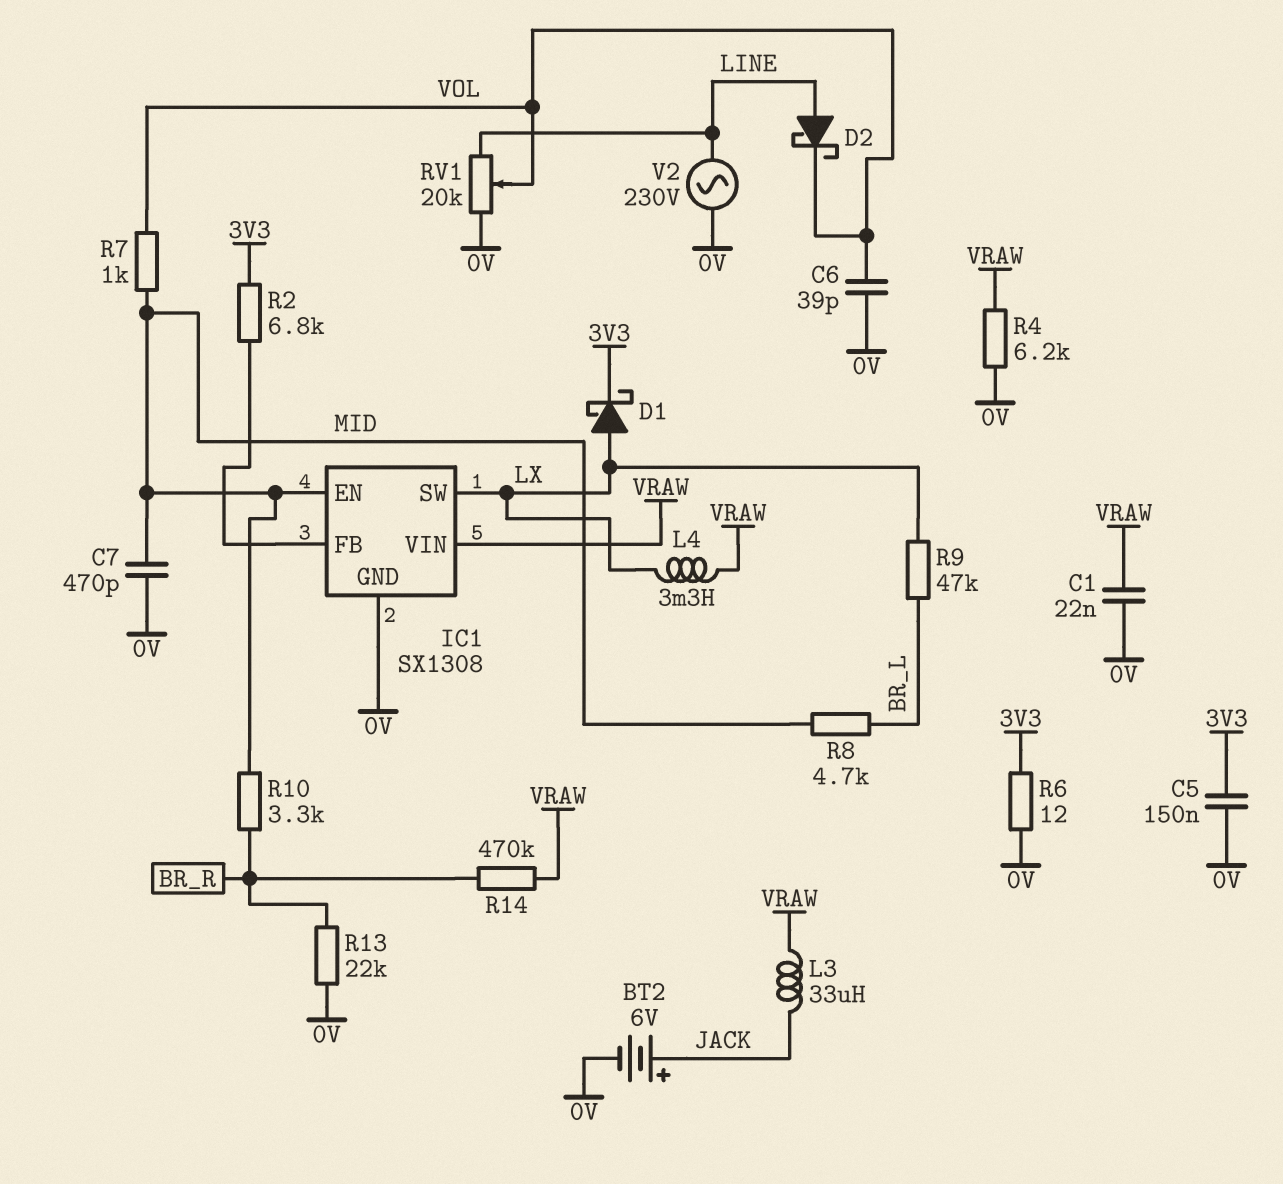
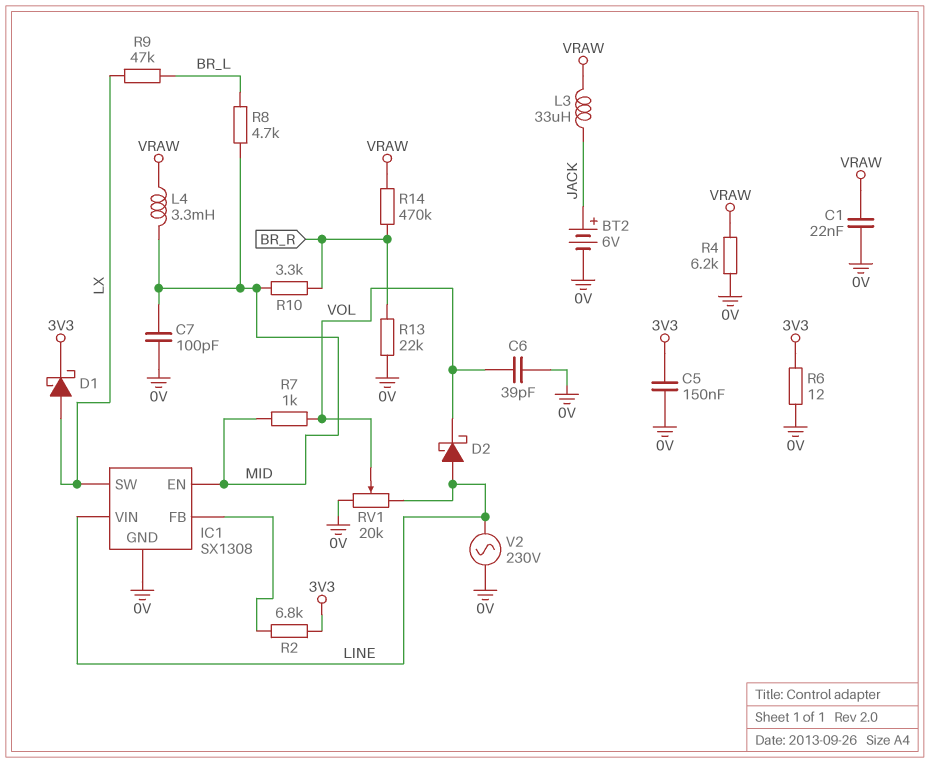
C7: 470pF (0V, MID) -> 100pF (0V, MID)
IC1 pin VIN: VRAW -> LINE
L4: 3.3mH (LX, VRAW) -> 3.3mH (MID, VRAW)

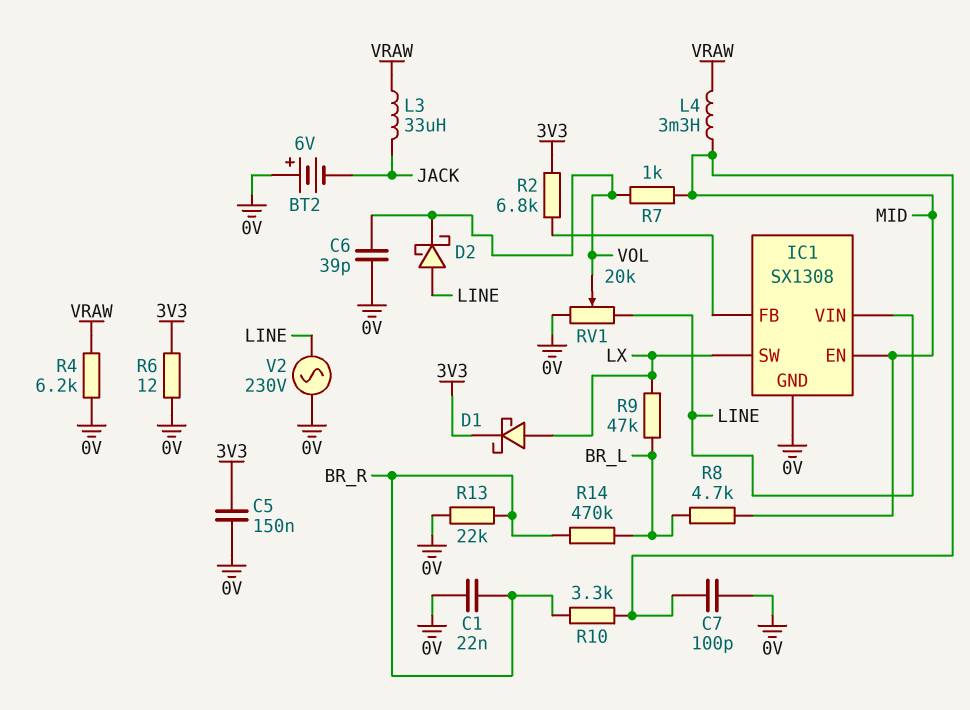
BT2: 6V (plus JACK, minus 0V) -> 6V (plus 0V, minus JACK)
C1: 22nF (0V, VRAW) -> 22nF (0V, BR_R)
R14: 470k (BR_R, VRAW) -> 470k (BR_L, BR_R)

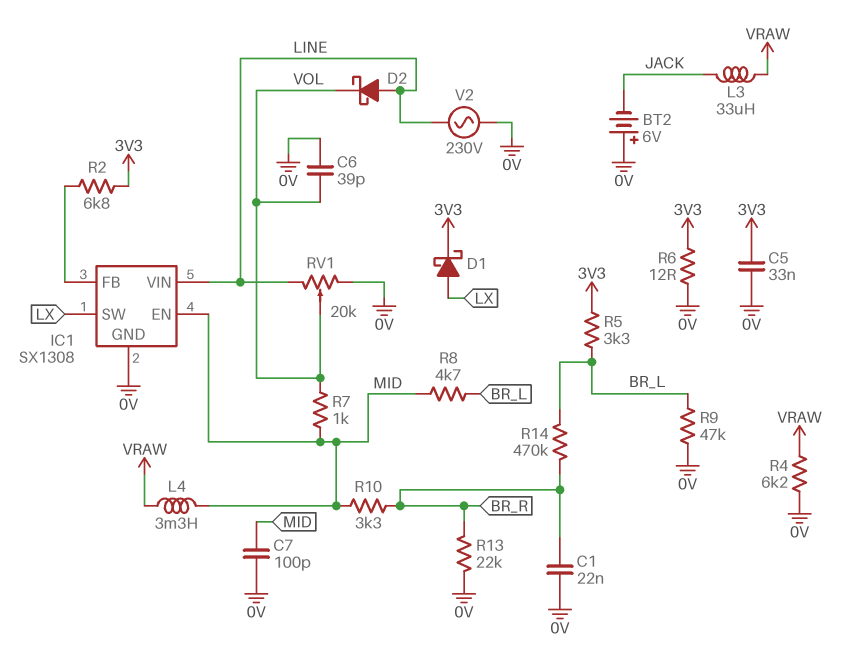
C5: 150nF (0V, 3V3) -> 33nF (0V, 3V3)
R5: none -> 3.3k (3V3, BR_L)
R9: 47k (BR_L, LX) -> 47k (0V, BR_L)

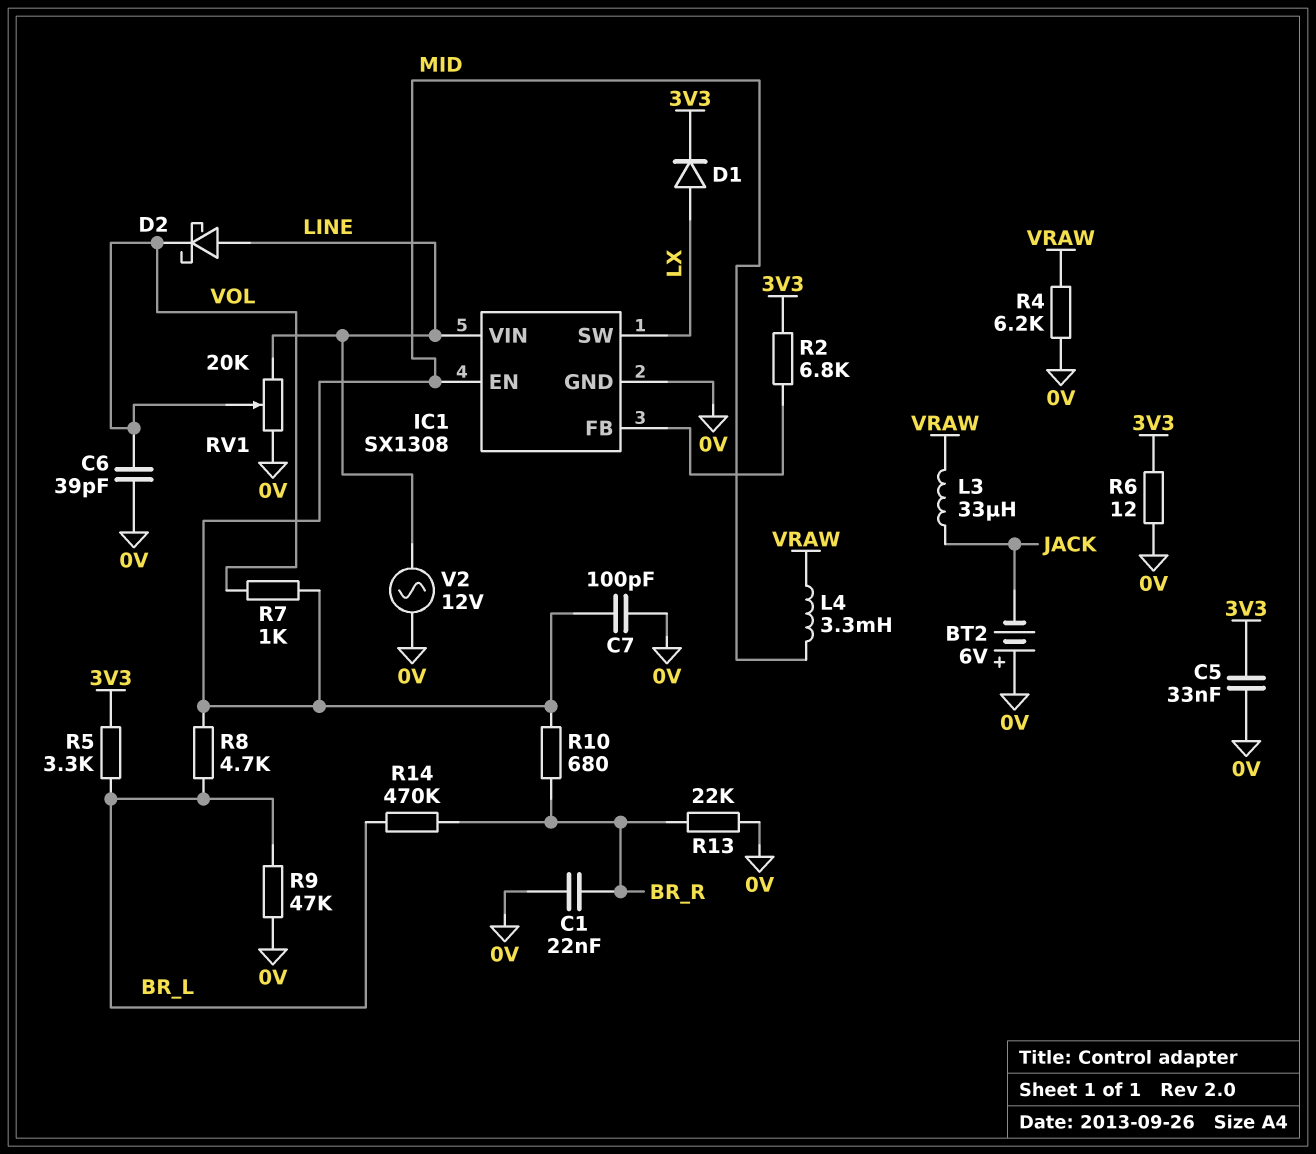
D1: schottky (A LX, K 3V3) -> diode (A LX, K 3V3)
R10: 3.3k (BR_R, MID) -> 680 (BR_R, MID)
V2: AC 230V (0V, LINE) -> AC 12V (0V, LINE)

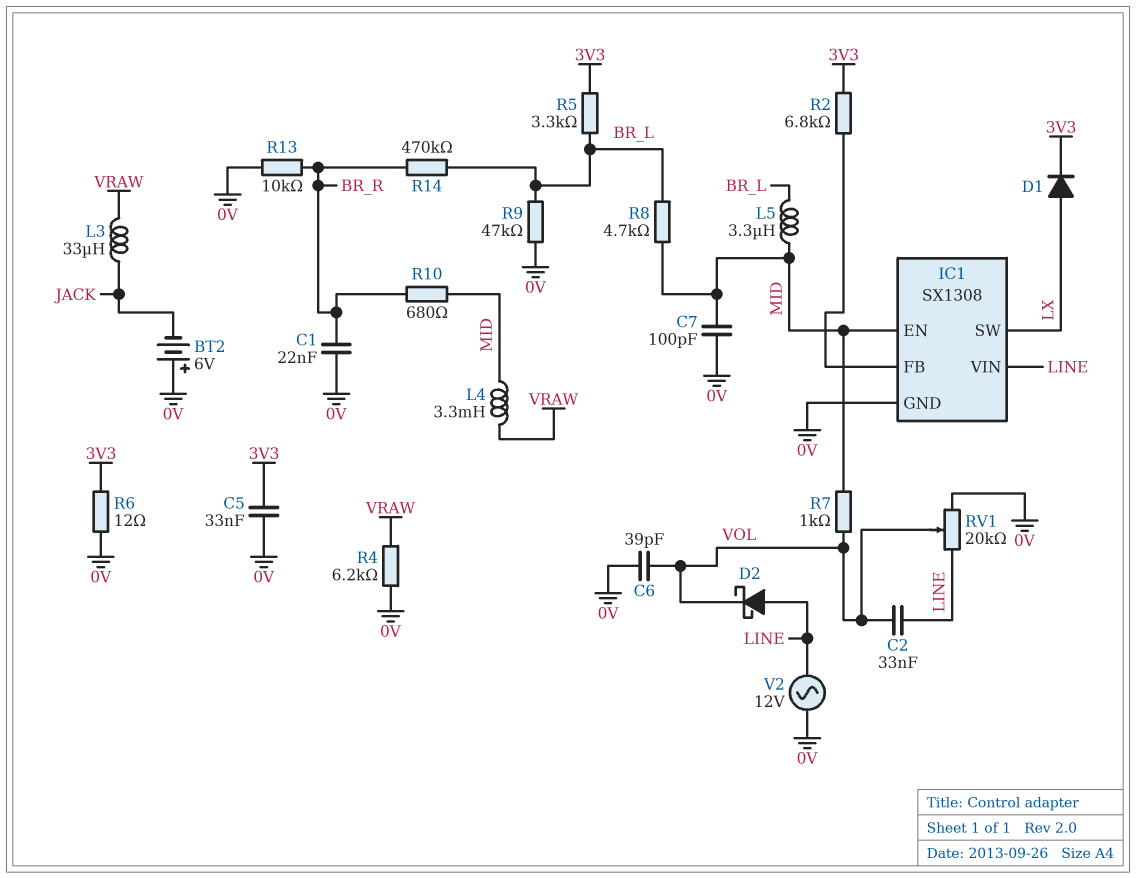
C2: none -> 33nF (LINE, VOL)
L5: none -> 3.3uH (BR_L, MID)
R13: 22k (0V, BR_R) -> 10k (0V, BR_R)

